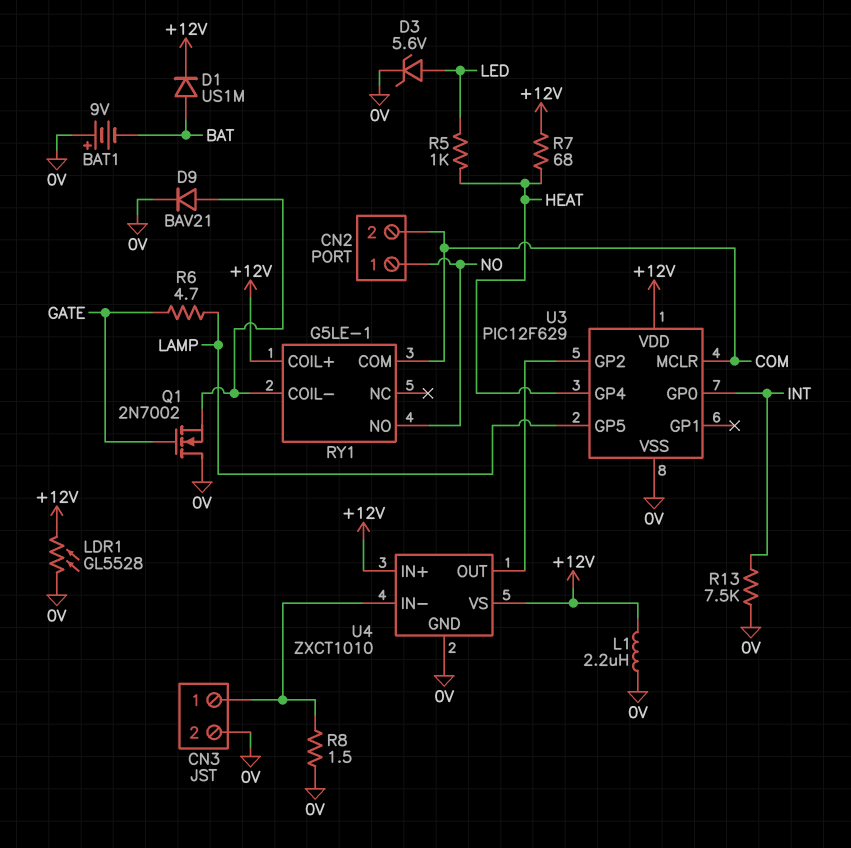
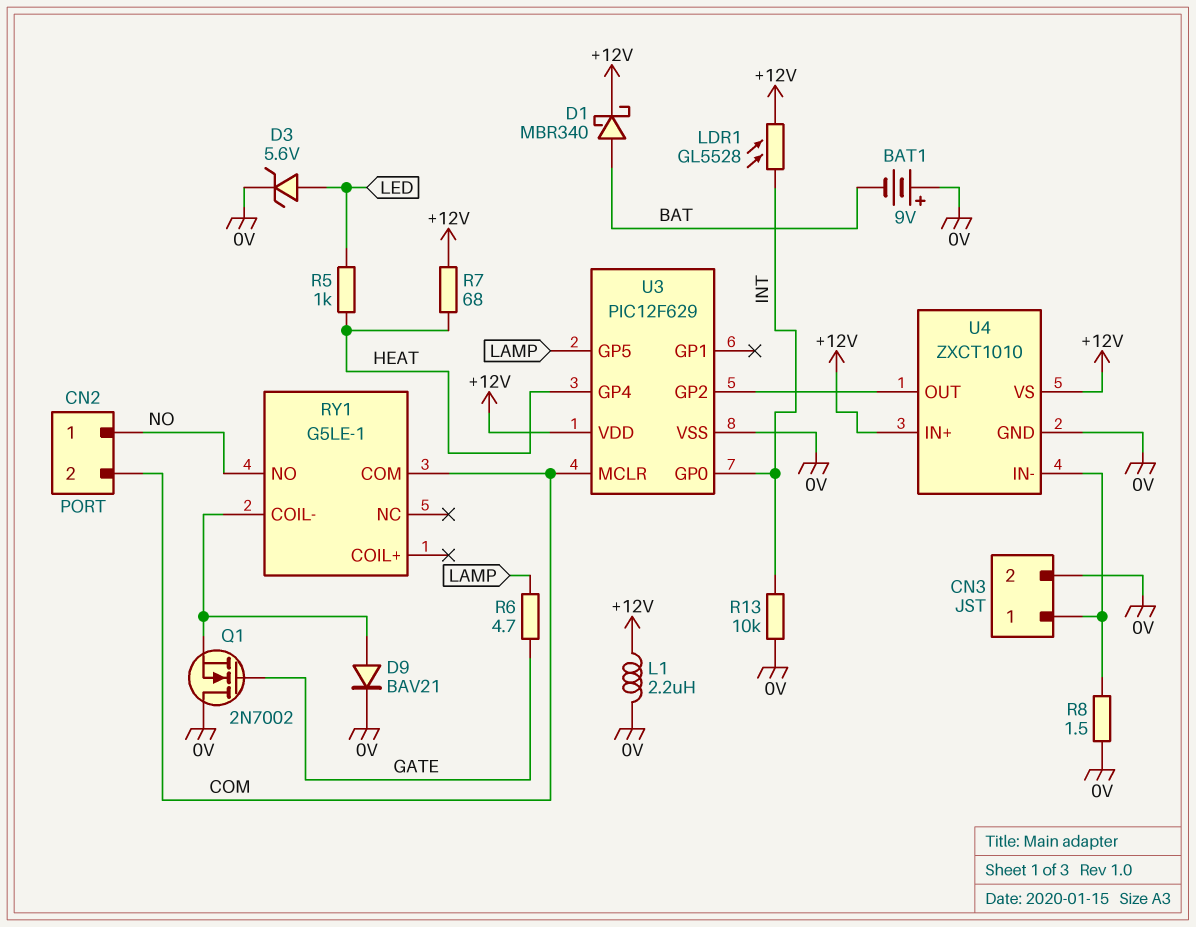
D1: diode US1M (A BAT, K +12V) -> schottky MBR340 (A BAT, K +12V)
LDR1: GL5528 (+12V, 0V) -> GL5528 (+12V, INT)
R13: 7.5k (0V, INT) -> 10k (0V, INT)
RY1 pin COIL+: +12V -> none

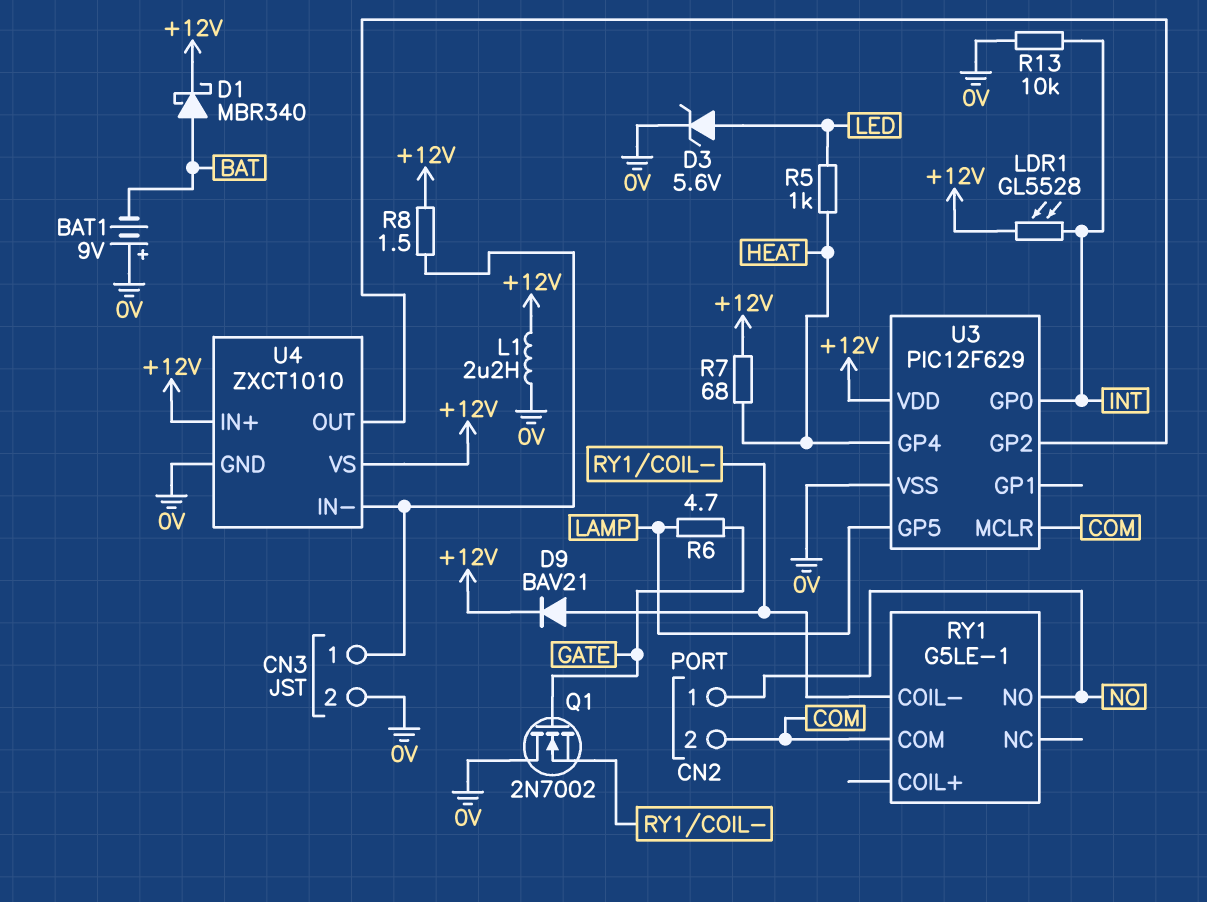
D9: diode BAV21 (A RY1/COIL-, K 0V) -> diode BAV21 (A RY1/COIL-, K +12V)
R8: 1.5 (0V, CN3/1) -> 1.5 (+12V, CN3/1)

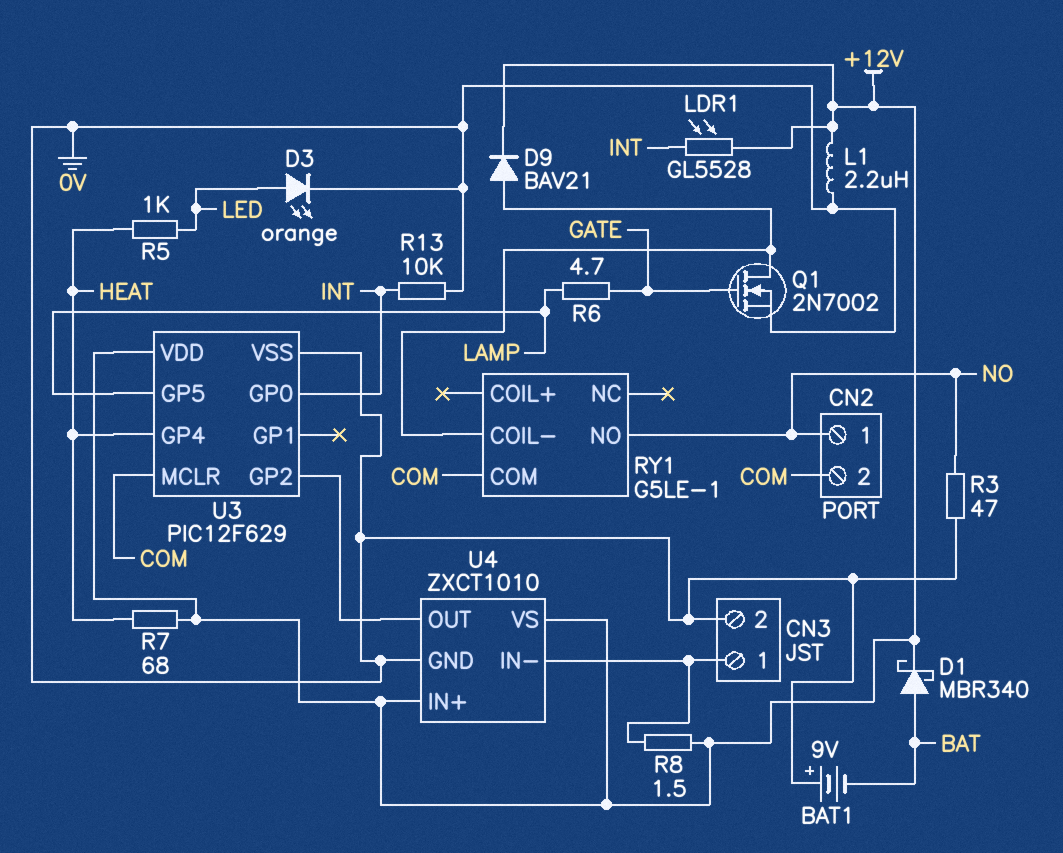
D3: zener 5.6V (A LED, K 0V) -> LED orange (A LED, K 0V)
Q1: NMOS 2N7002 (G GATE, D 0V, S RY1/COIL-) -> NMOS 2N7002 (G GATE, D RY1/COIL-, S 0V)
R3: none -> 47 (0V, NO)

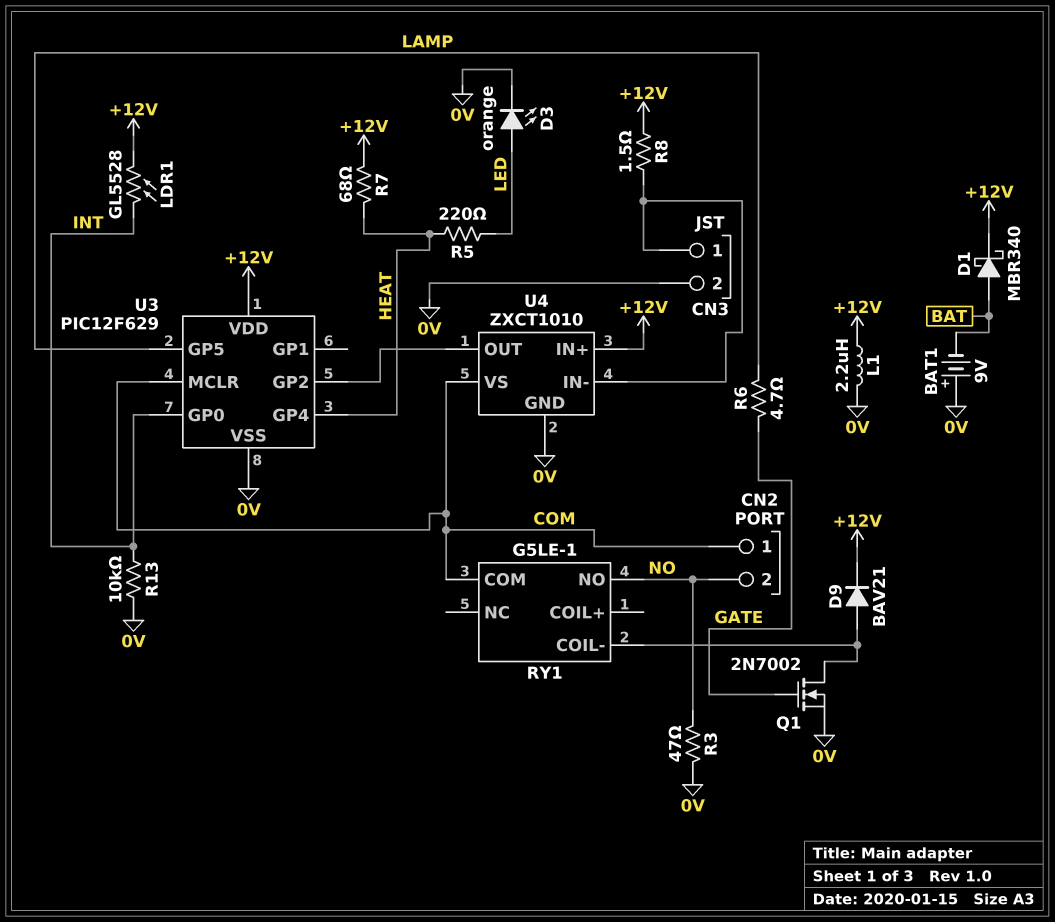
CN2 pin 1: NO -> COM
CN2 pin 2: COM -> NO
R5: 1k (HEAT, LED) -> 220 (HEAT, LED)
U4 pin VS: +12V -> COM

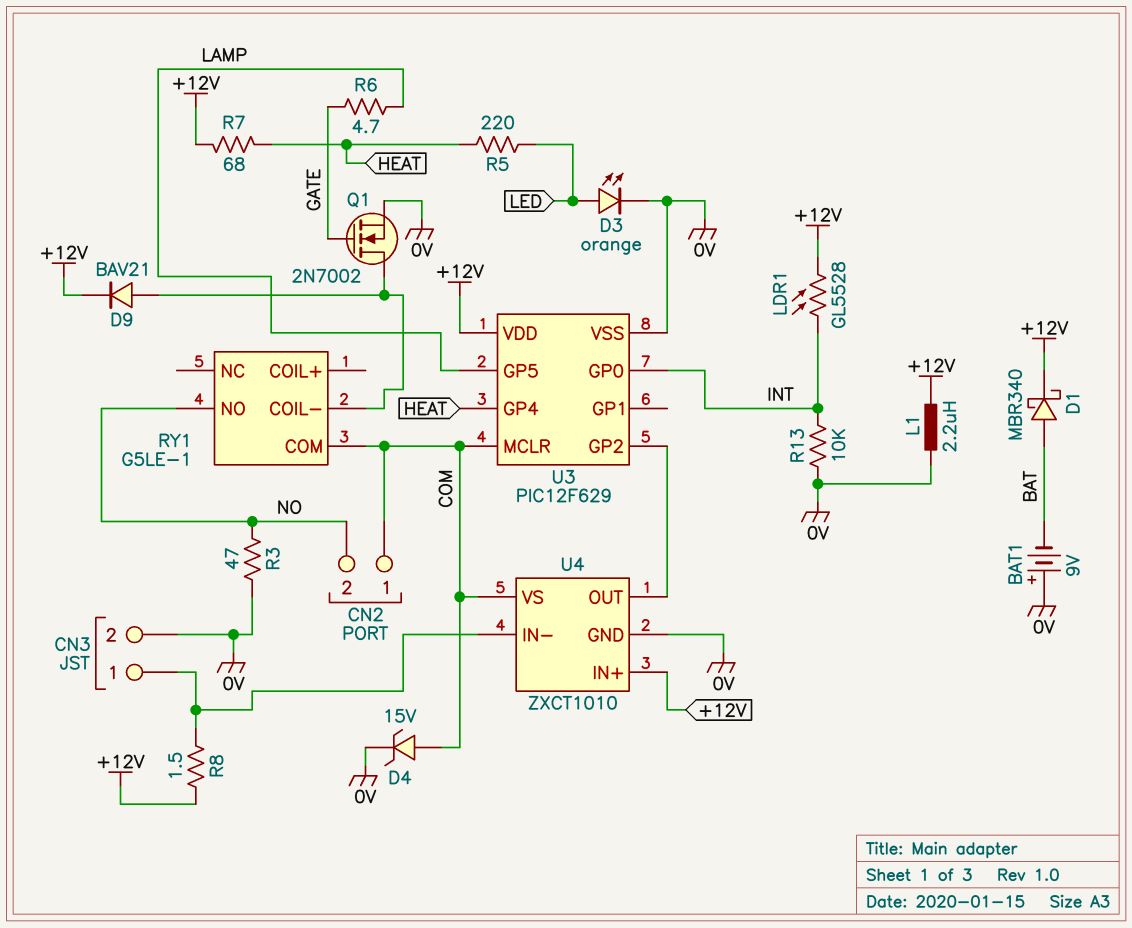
D4: none -> zener 15V (A COM, K 0V)

